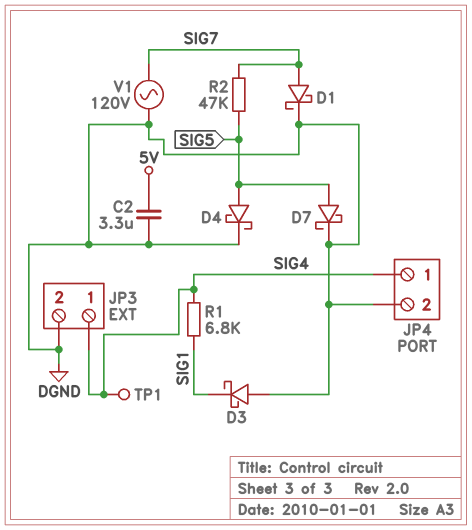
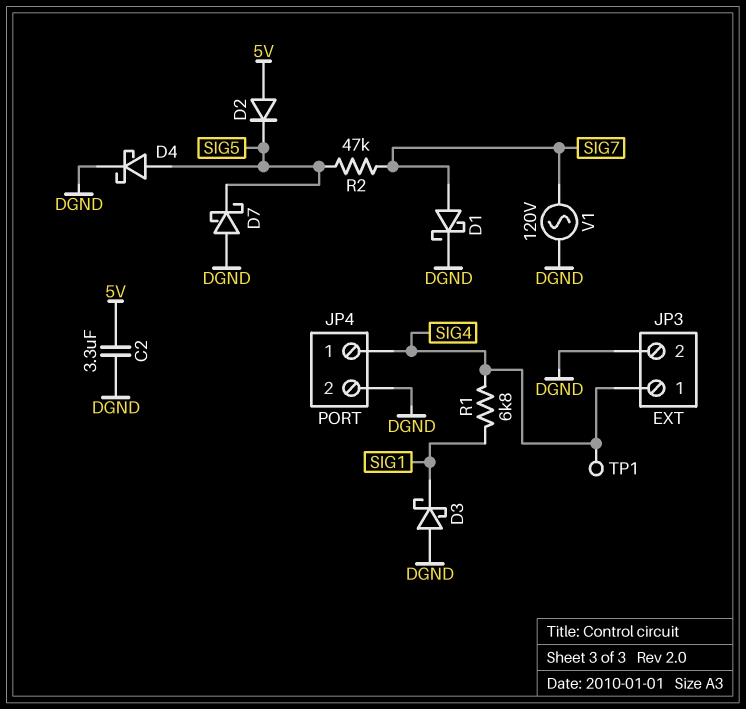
D2: none -> diode (A 5V, K SIG5)
D7: schottky (A SIG5, K DGND) -> schottky (A DGND, K SIG5)

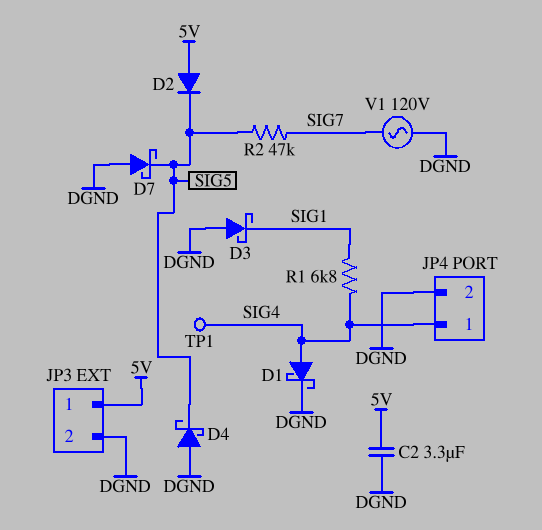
D1: schottky (A SIG7, K DGND) -> schottky (A SIG4, K DGND)
D4: schottky (A SIG5, K DGND) -> schottky (A DGND, K SIG5)
JP3 pin 1: SIG4 -> 5V

